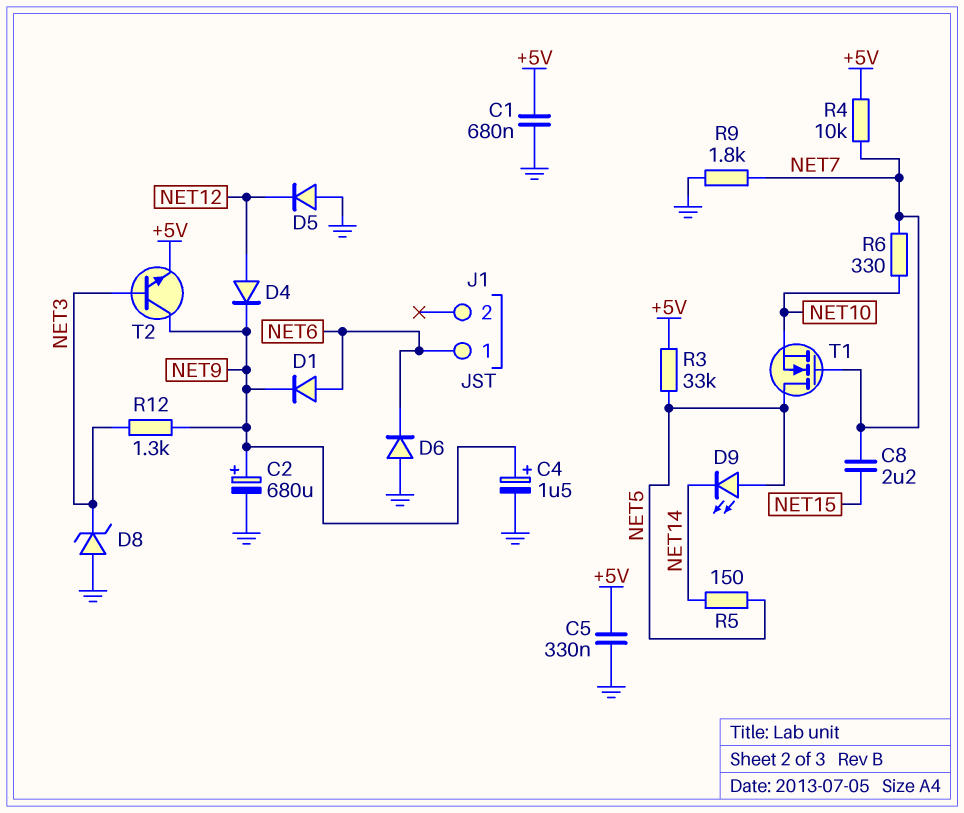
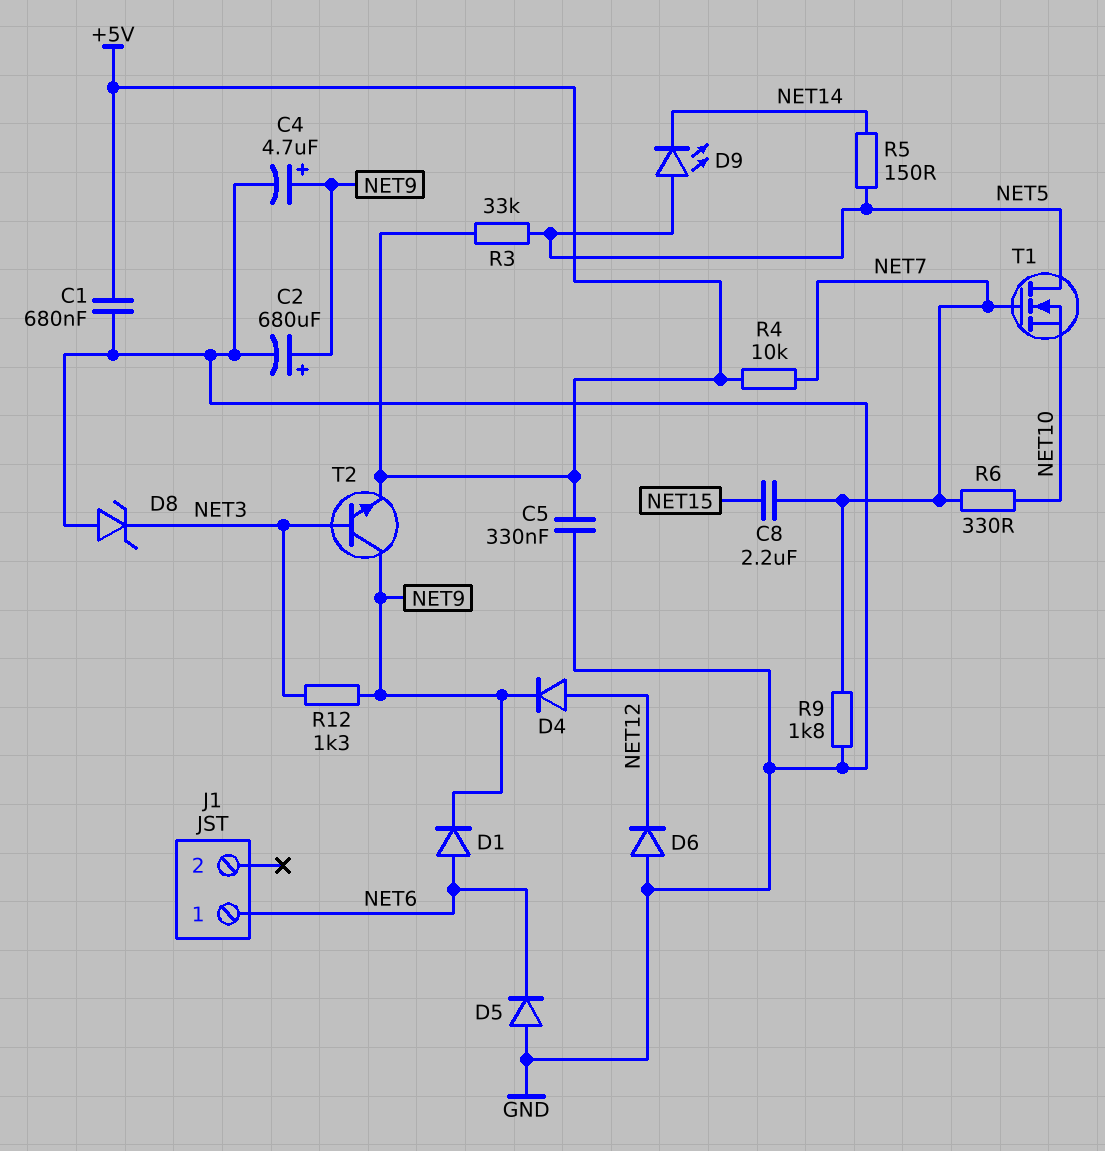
C4: 1.5uF (plus NET9, minus GND) -> 4.7uF (plus NET9, minus GND)
D5: diode (A GND, K NET12) -> diode (A GND, K NET6)
D6: diode (A GND, K NET6) -> diode (A GND, K NET12)

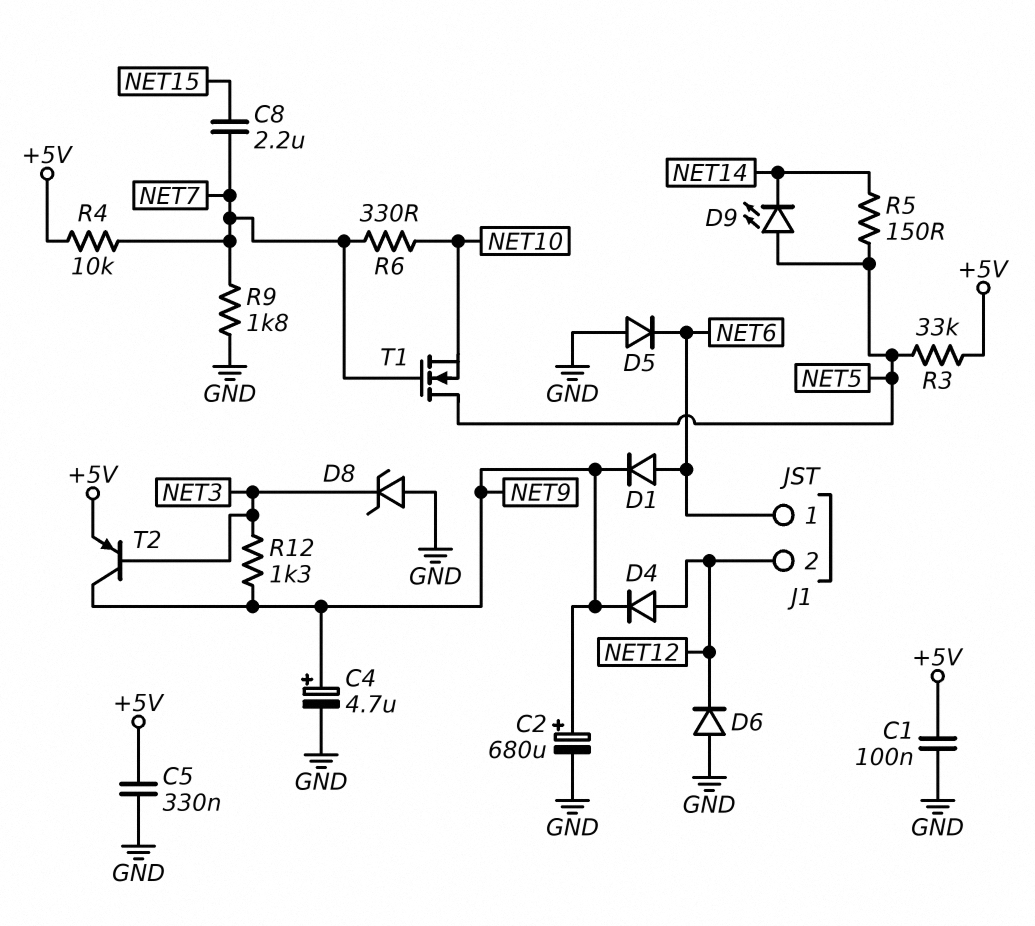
C1: 680nF (+5V, GND) -> 100nF (+5V, GND)
J1 pin 2: none -> NET12
T2: NPN (B NET3, C NET9, E +5V) -> PNP (B NET3, C NET9, E +5V)

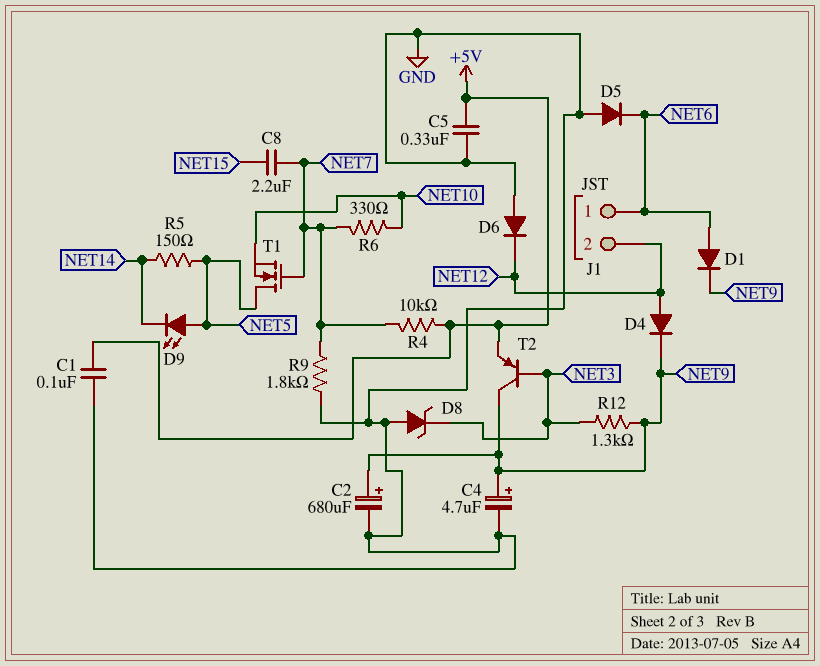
R3: 33k (+5V, NET5) -> none

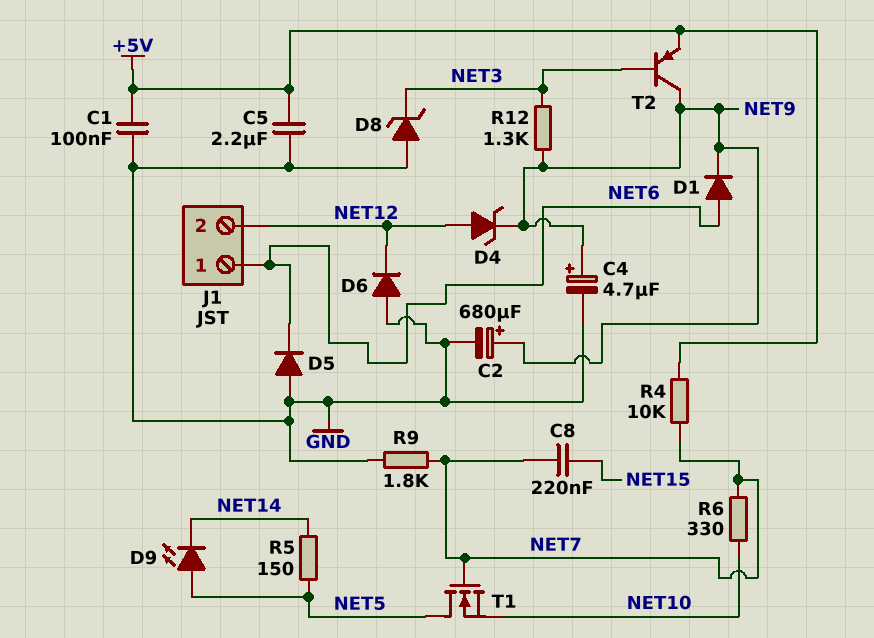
C5: 330nF (+5V, GND) -> 2.2uF (+5V, GND)
C8: 2.2uF (NET7, NET15) -> 220nF (NET7, NET15)
D4: diode (A NET12, K NET9) -> zener (A NET12, K NET9)

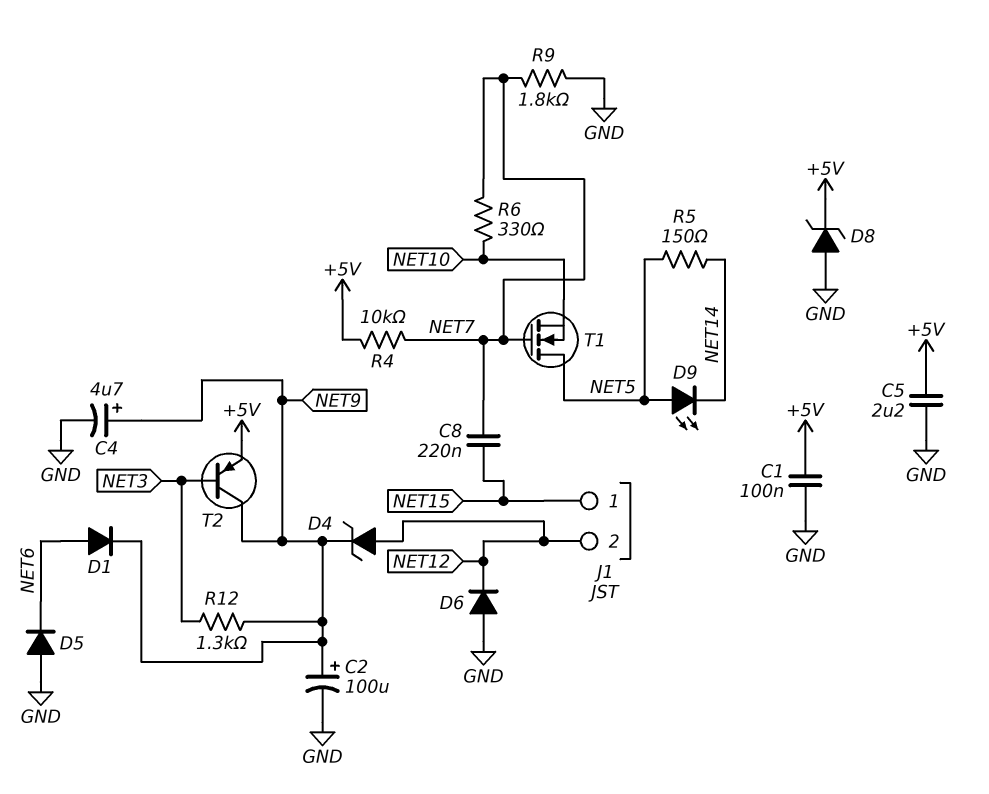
C2: 680uF (plus NET9, minus GND) -> 100uF (plus NET9, minus GND)
D8: zener (A GND, K NET3) -> zener (A GND, K +5V)
J1 pin 1: NET6 -> NET15

